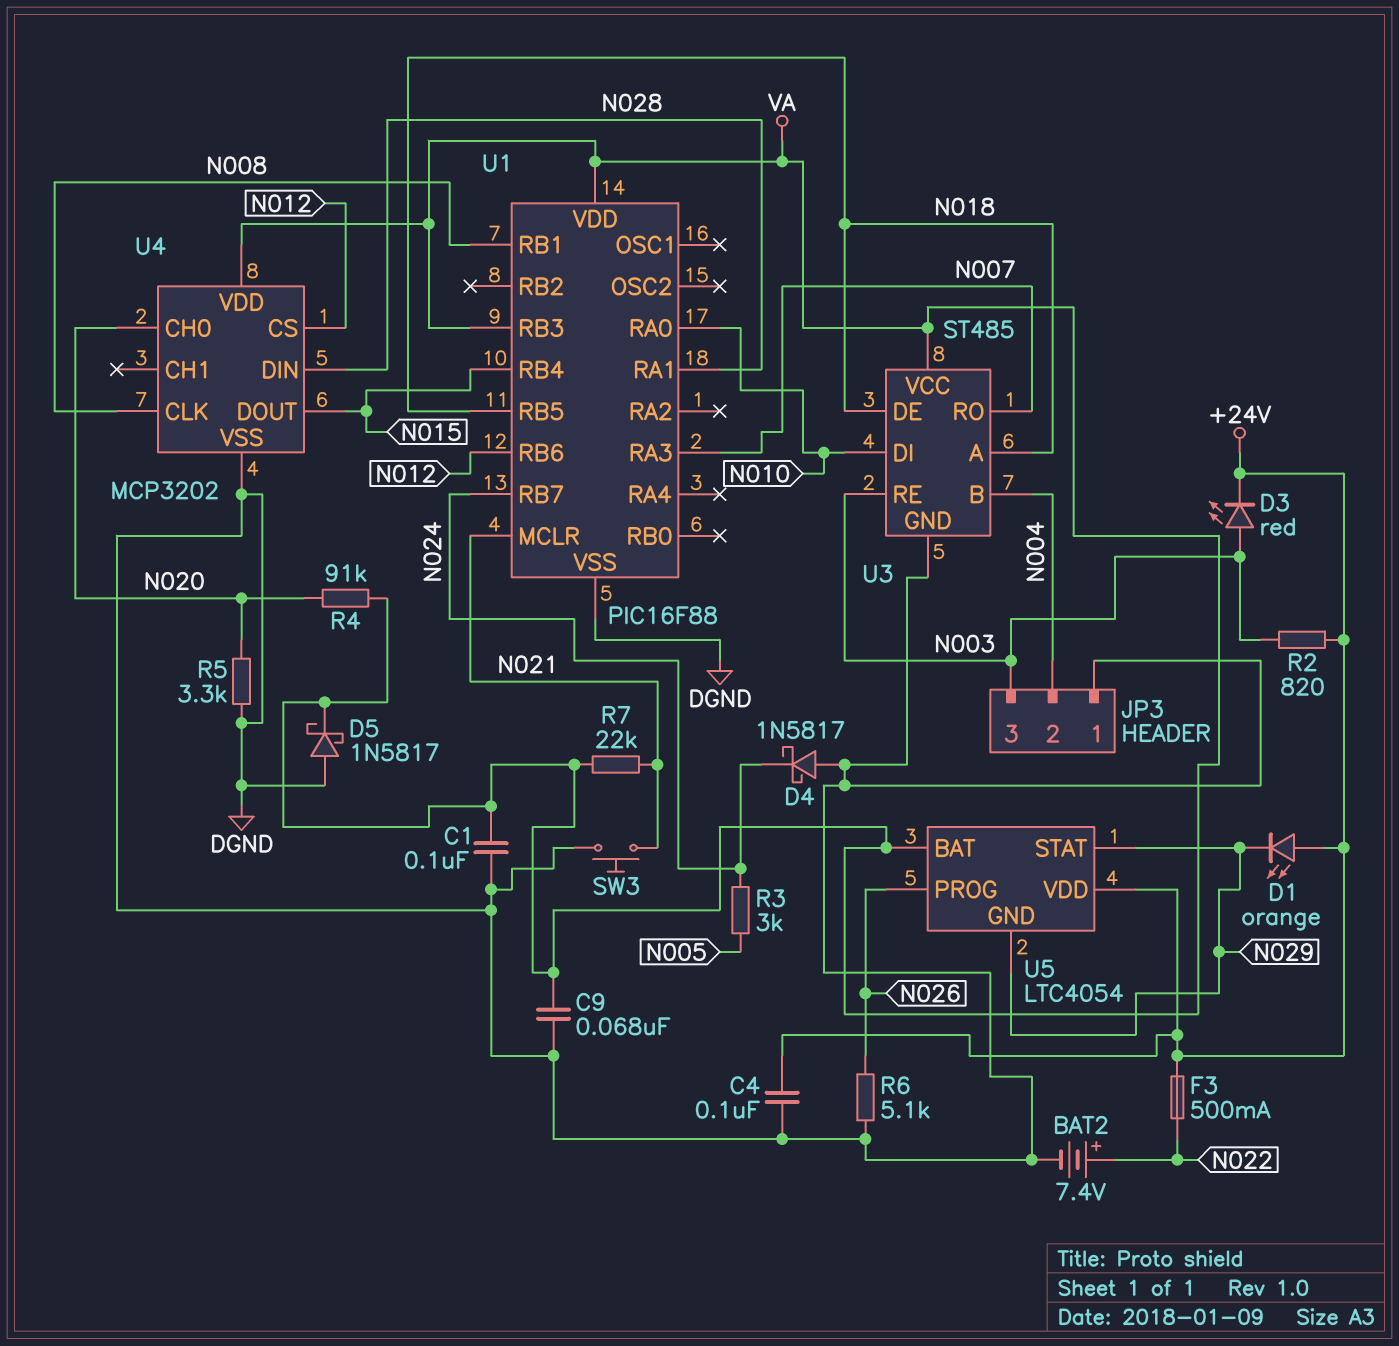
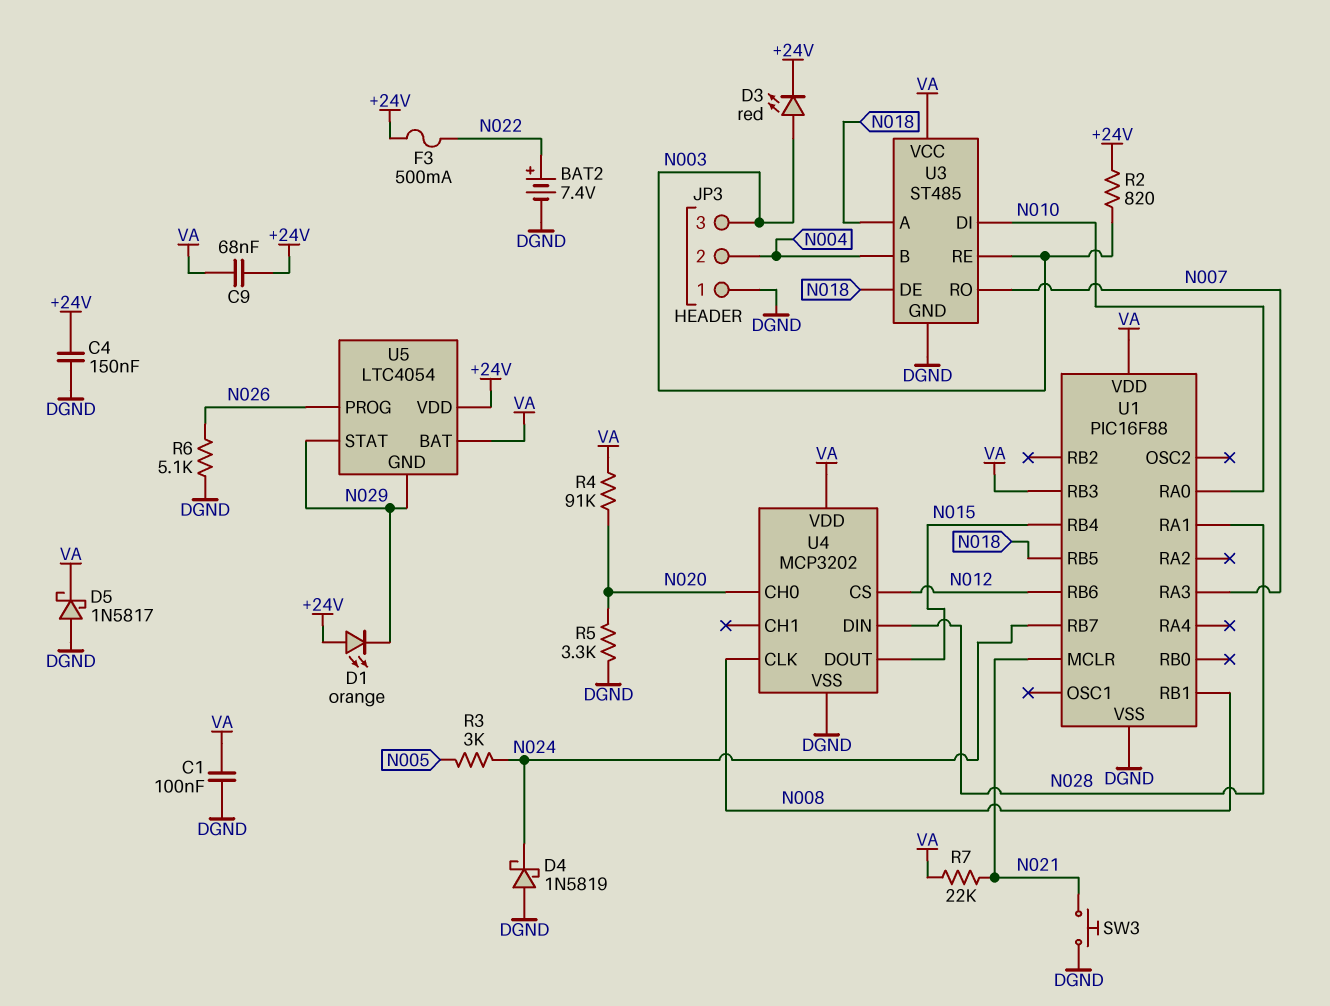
C4: 100nF (+24V, DGND) -> 150nF (+24V, DGND)
C9: 68nF (DGND, VA) -> 68nF (+24V, VA)
D4: schottky 1N5817 (A DGND, K N024) -> schottky 1N5819 (A DGND, K N024)

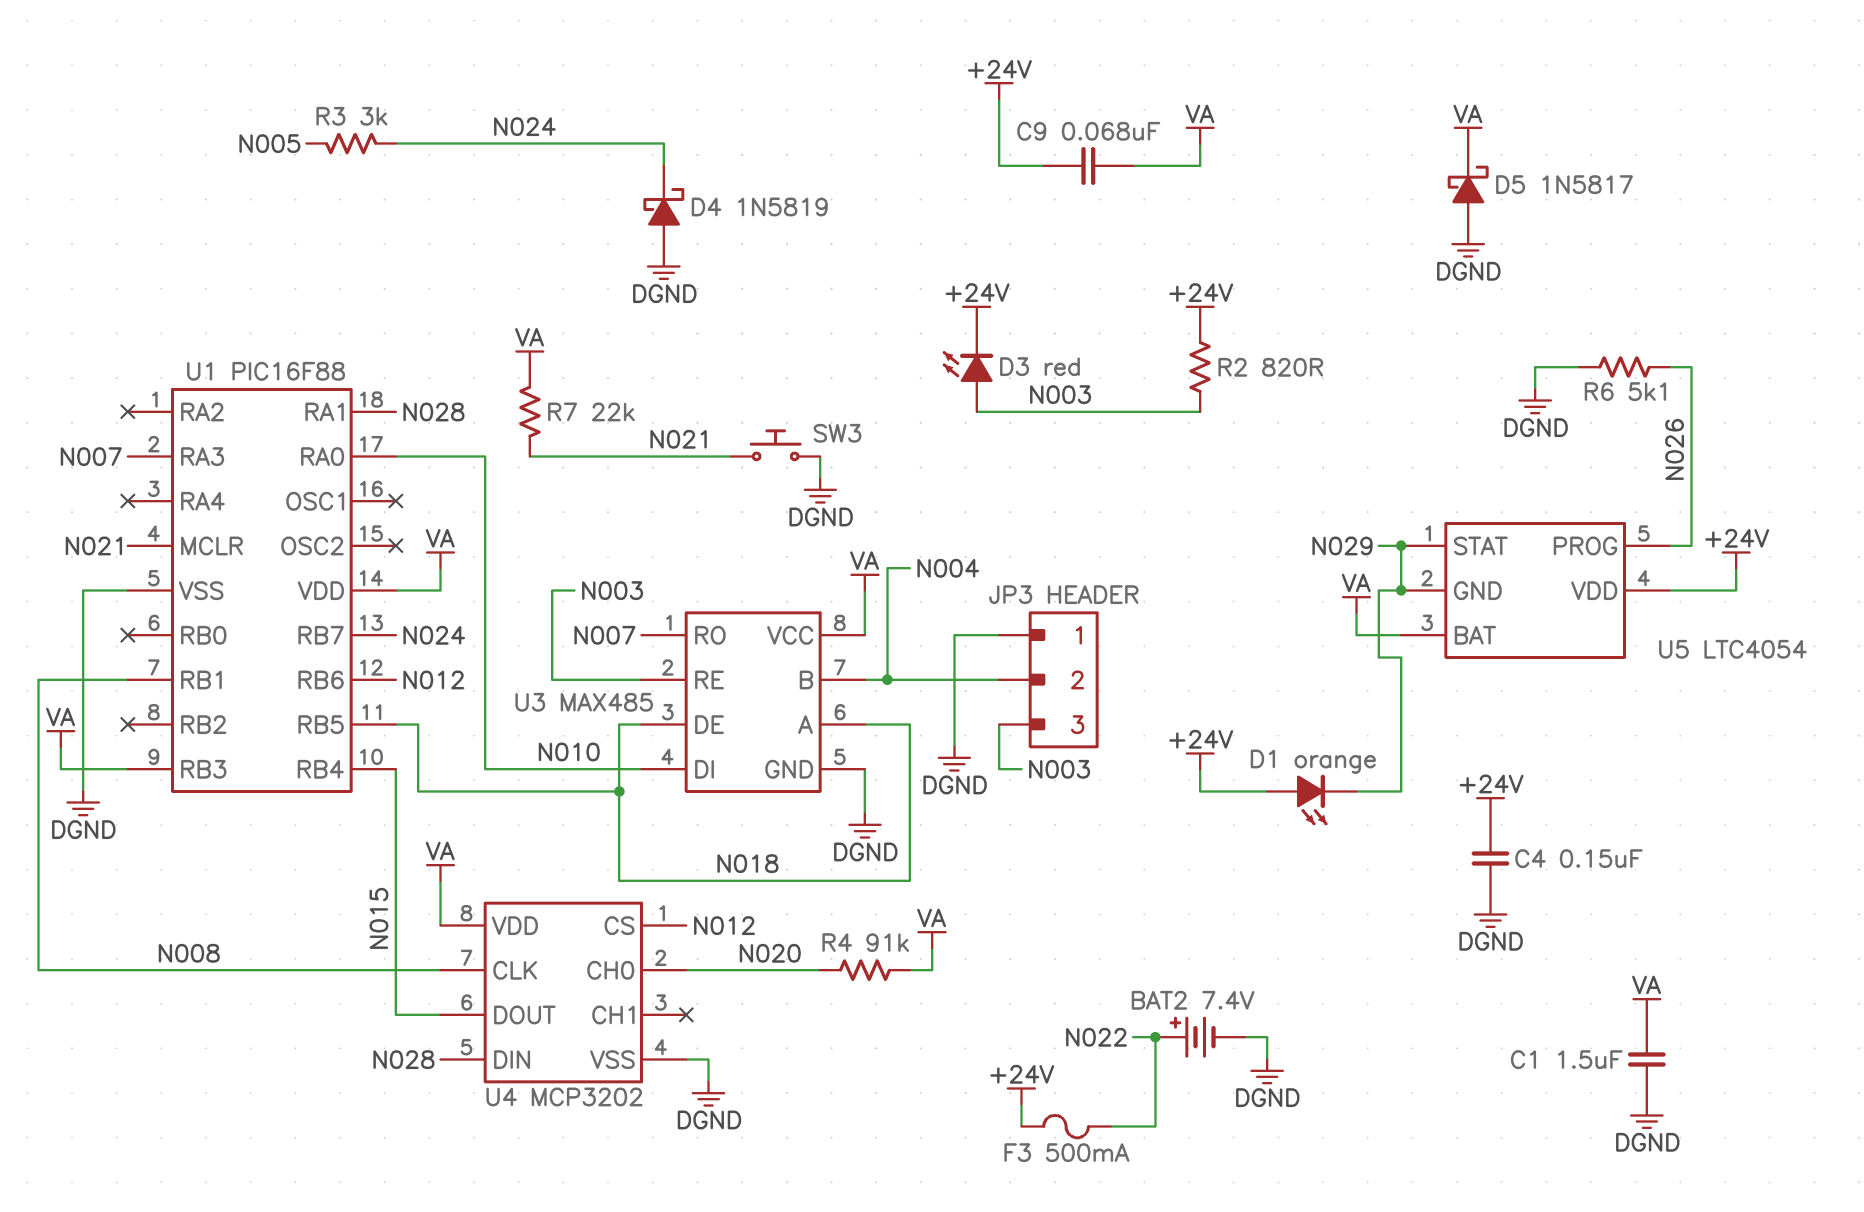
C1: 100nF (DGND, VA) -> 1.5uF (DGND, VA)
R5: 3.3k (DGND, N020) -> none
U3: ST485 -> MAX485

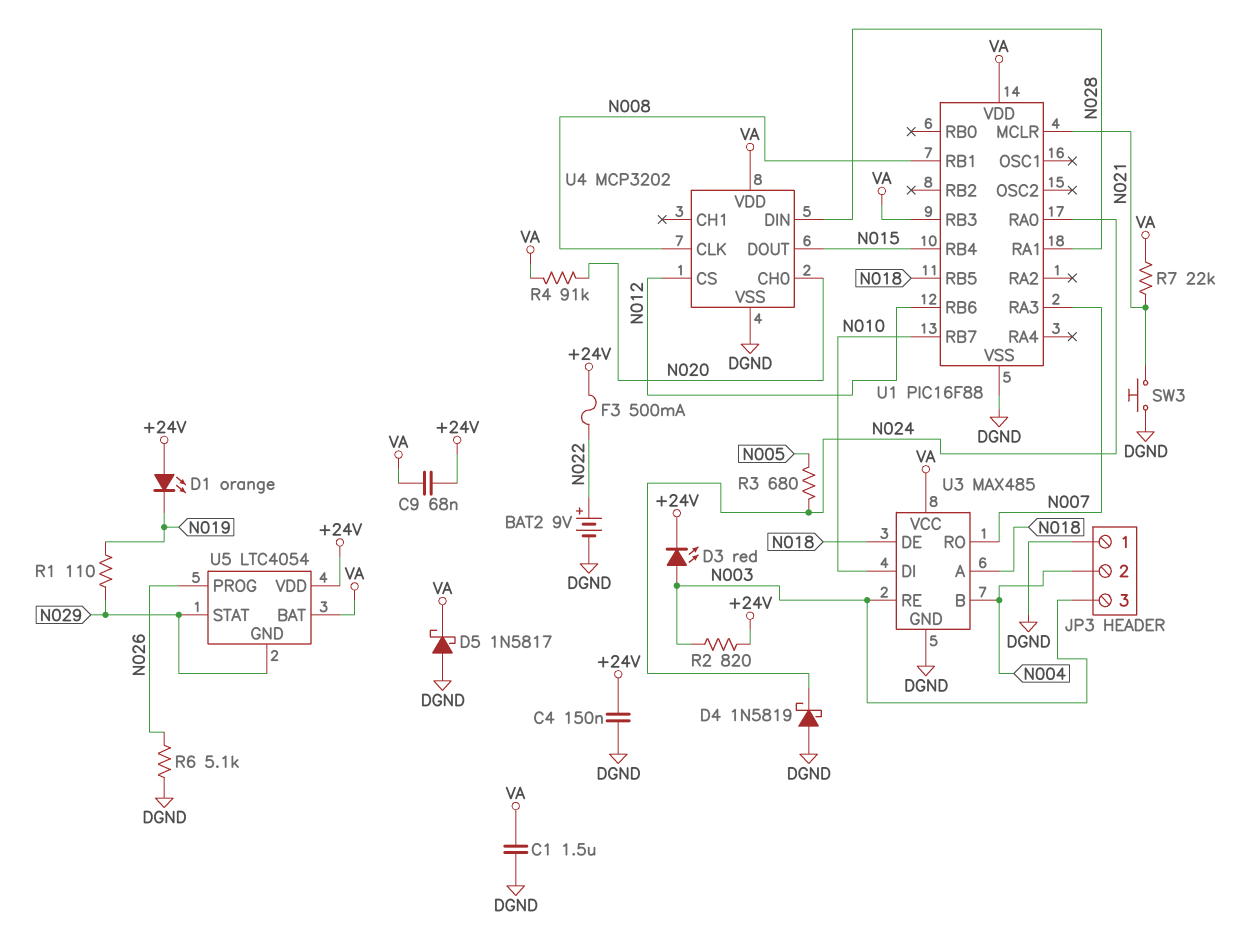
BAT2: 7.4V (plus N022, minus DGND) -> 9V (plus N022, minus DGND)
D1: LED orange (A +24V, K N029) -> LED orange (A +24V, K N019)
R1: none -> 110 (N019, N029)
R3: 3k (N005, N024) -> 680 (N005, N024)
U1 pin RA0: N010 -> N024
U1 pin RB7: N024 -> N010

